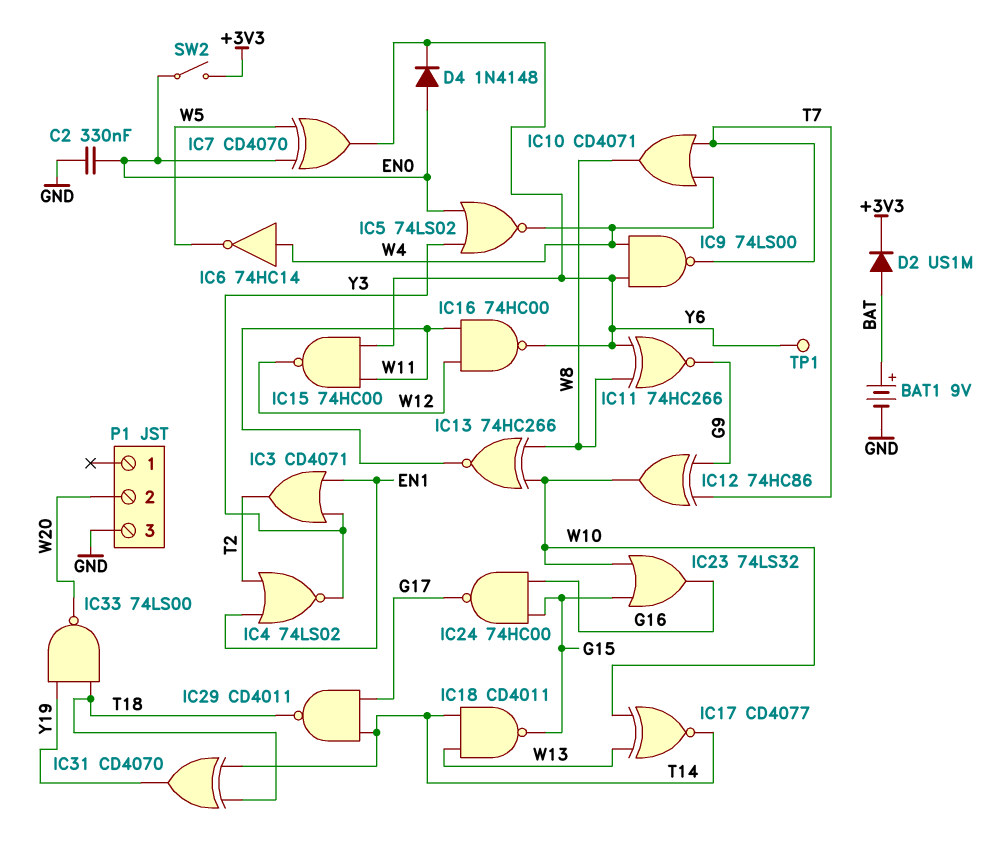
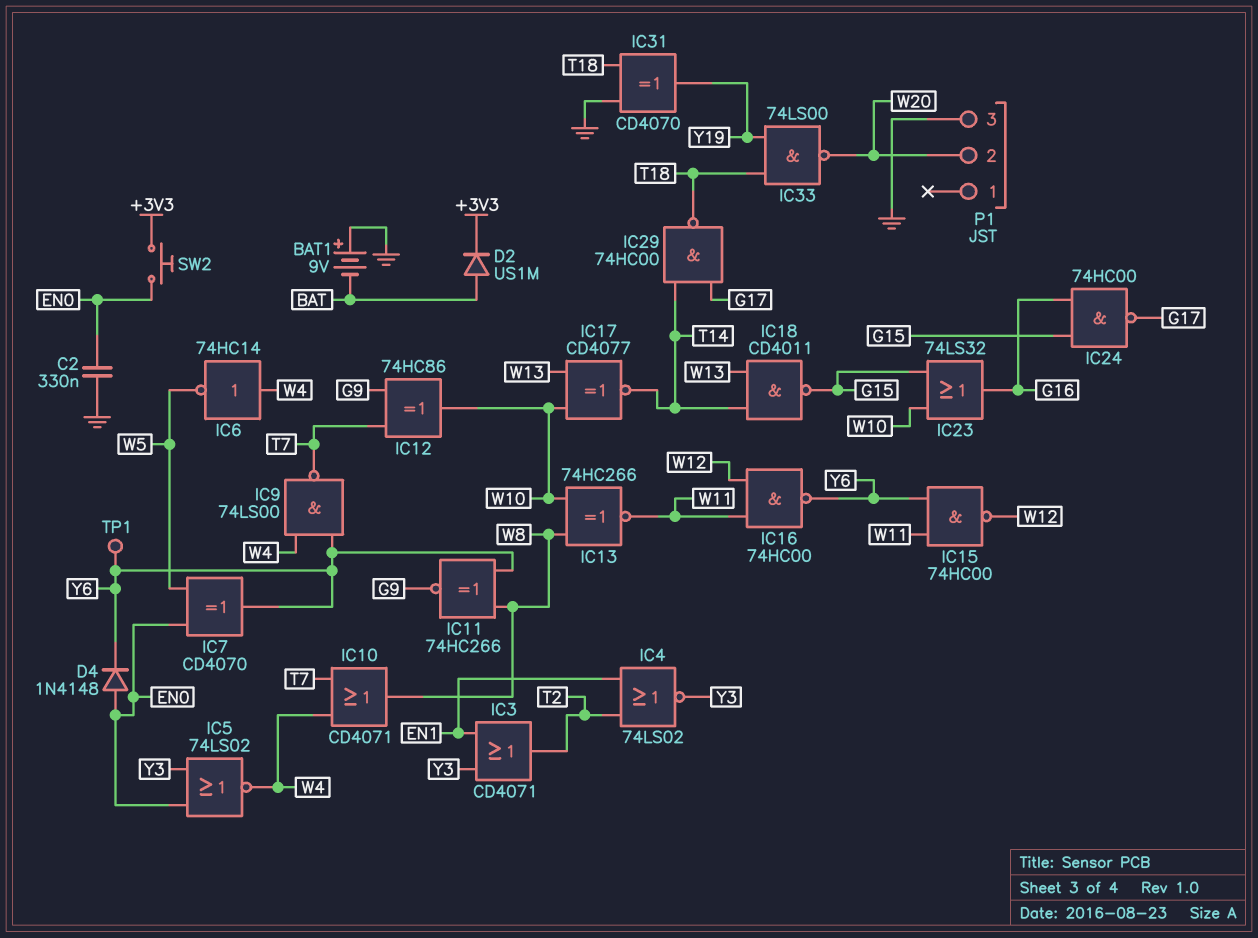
BAT1: 9V (plus BAT, minus GND) -> 9V (plus GND, minus BAT)
IC29: NAND CD4011 (in G17, in T14, out T18) -> NAND 74HC00 (in G17, in T14, out T18)
IC31: XOR CD4070 (in T14, in T18, out Y19) -> XOR CD4070 (in GND, in T18, out Y19)
SW2: switch (+3V3, EN0) -> button (+3V3, EN0)

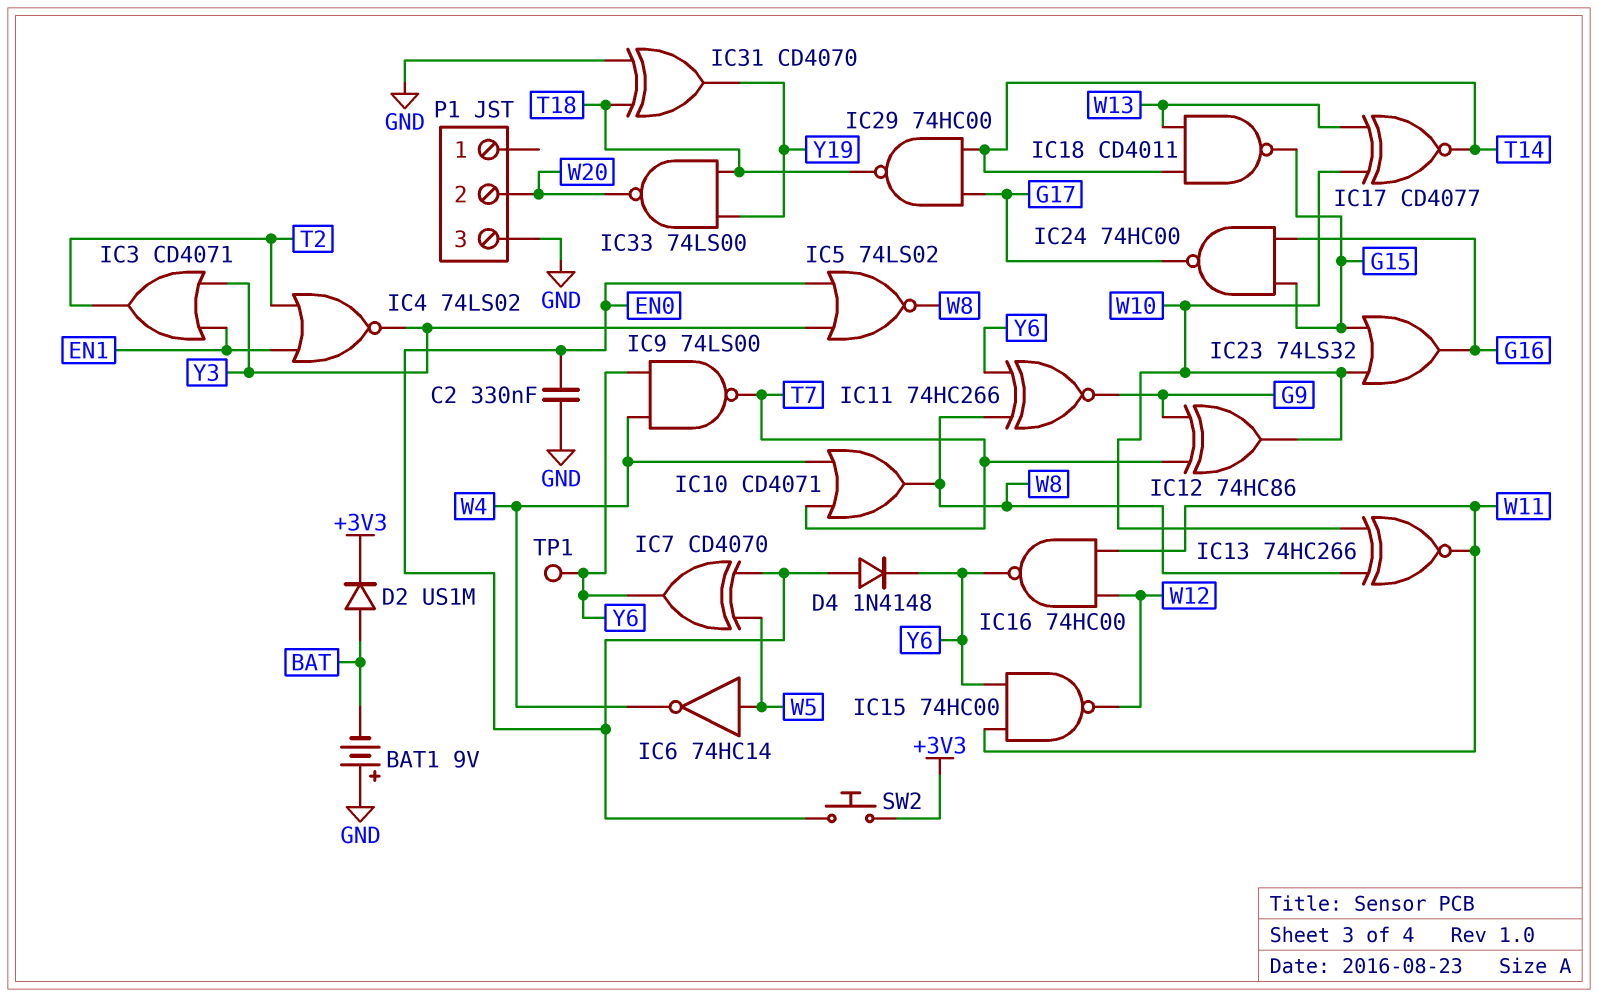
IC5: NOR 74LS02 (in EN0, in Y3, out W4) -> NOR 74LS02 (in EN0, in Y3, out W8)
IC6: NOT 74HC14 (in W4, out W5) -> NOT 74HC14 (in W5, out W4)

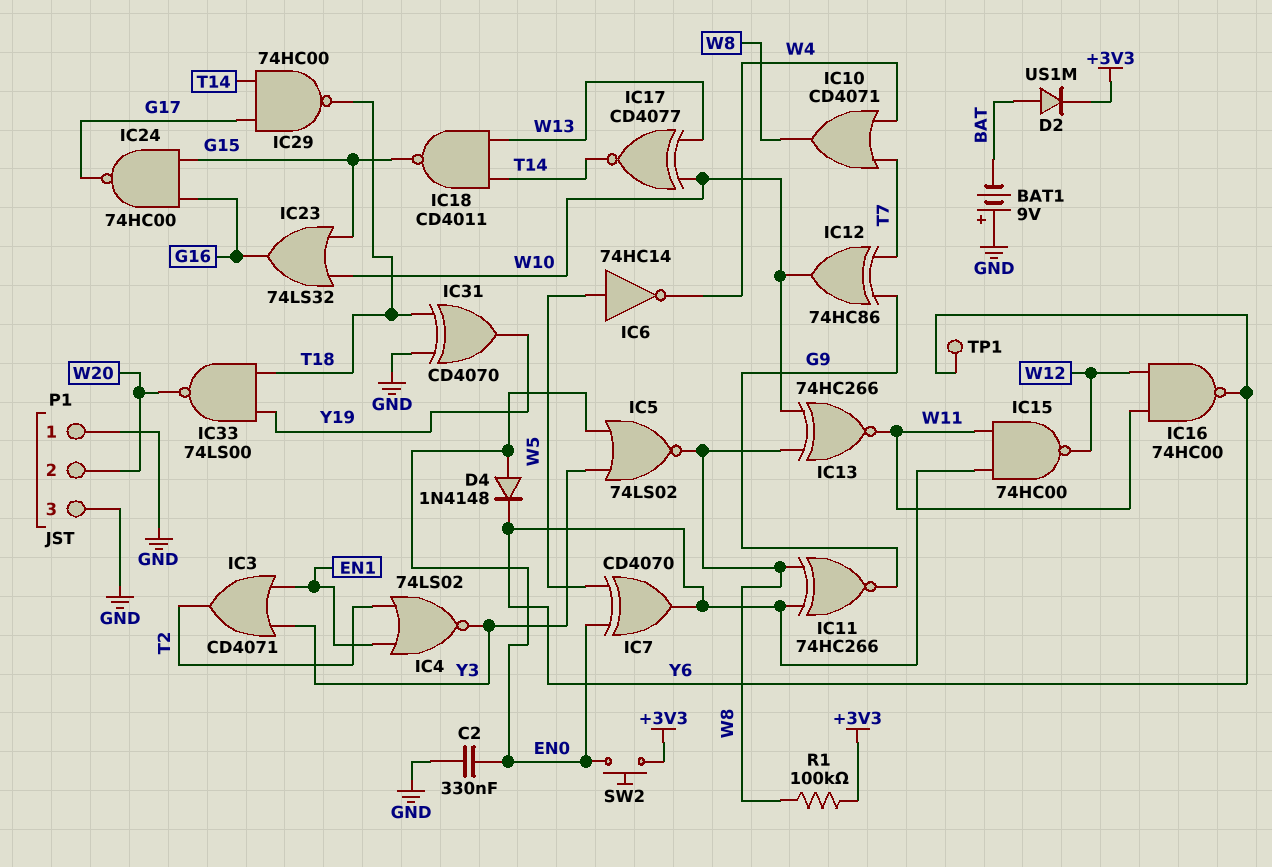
IC9: NAND 74LS00 (in W4, in Y6, out T7) -> none
P1 pin 1: none -> GND
R1: none -> 100k (+3V3, W8)

